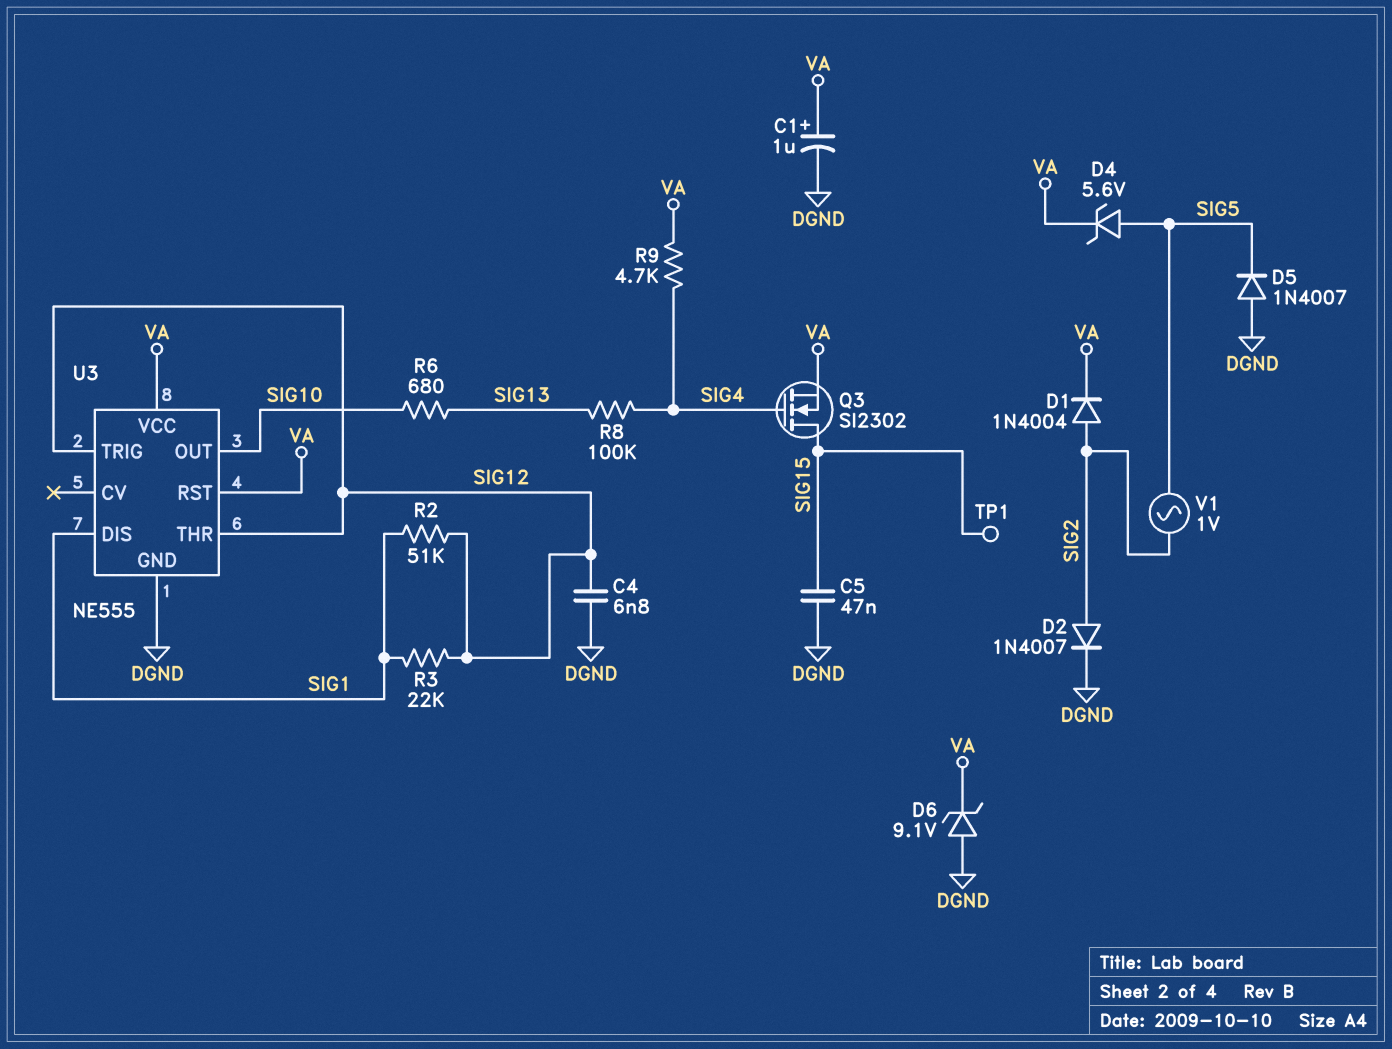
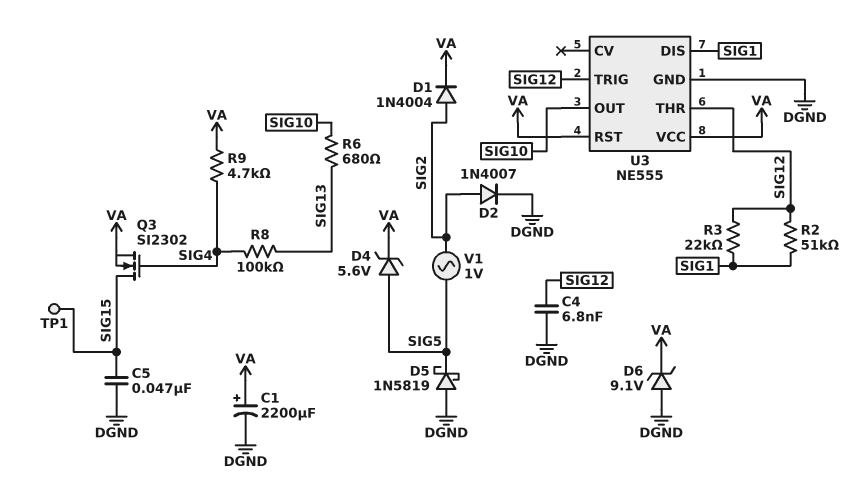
C1: 1uF (plus VA, minus DGND) -> 2200uF (plus VA, minus DGND)
D5: diode 1N4007 (A DGND, K SIG5) -> schottky 1N5819 (A DGND, K SIG5)

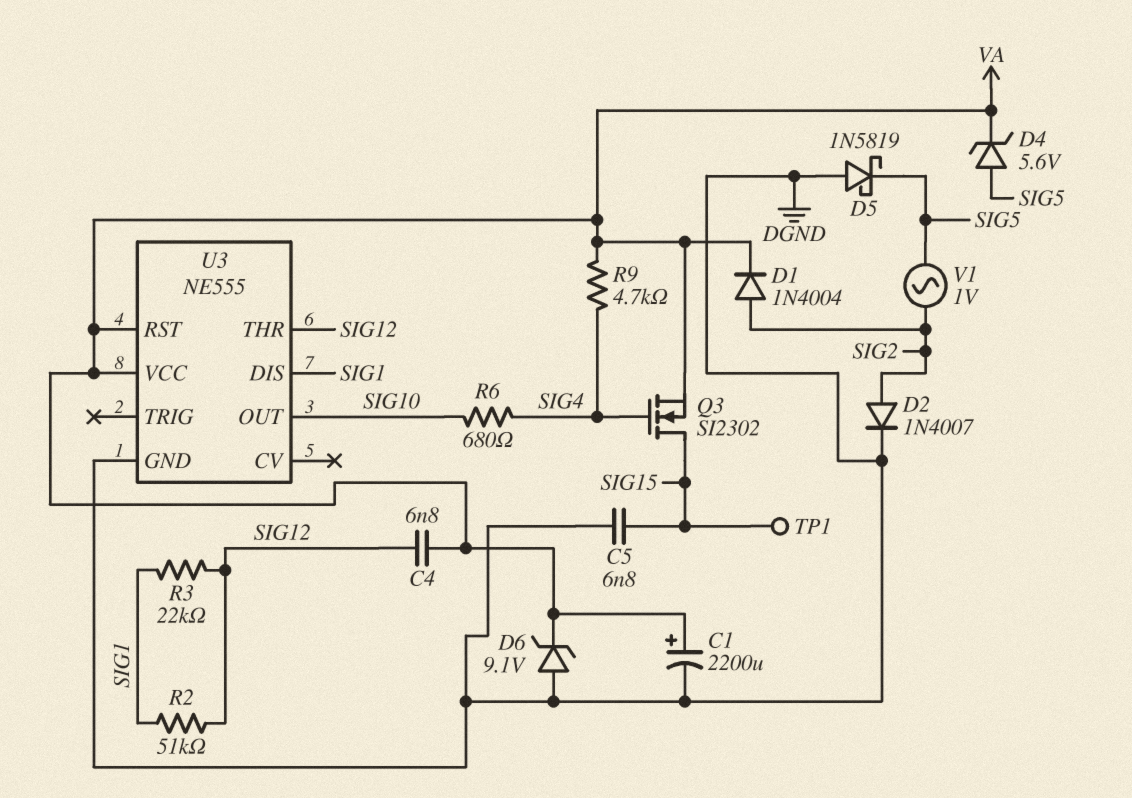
C4: 6.8nF (DGND, SIG12) -> 6.8nF (SIG12, VA)
C5: 47nF (DGND, SIG15) -> 6.8nF (DGND, SIG15)
R6: 680 (SIG10, SIG13) -> 680 (SIG4, SIG10)
R8: 100k (SIG4, SIG13) -> none
U3 pin TRIG: SIG12 -> none

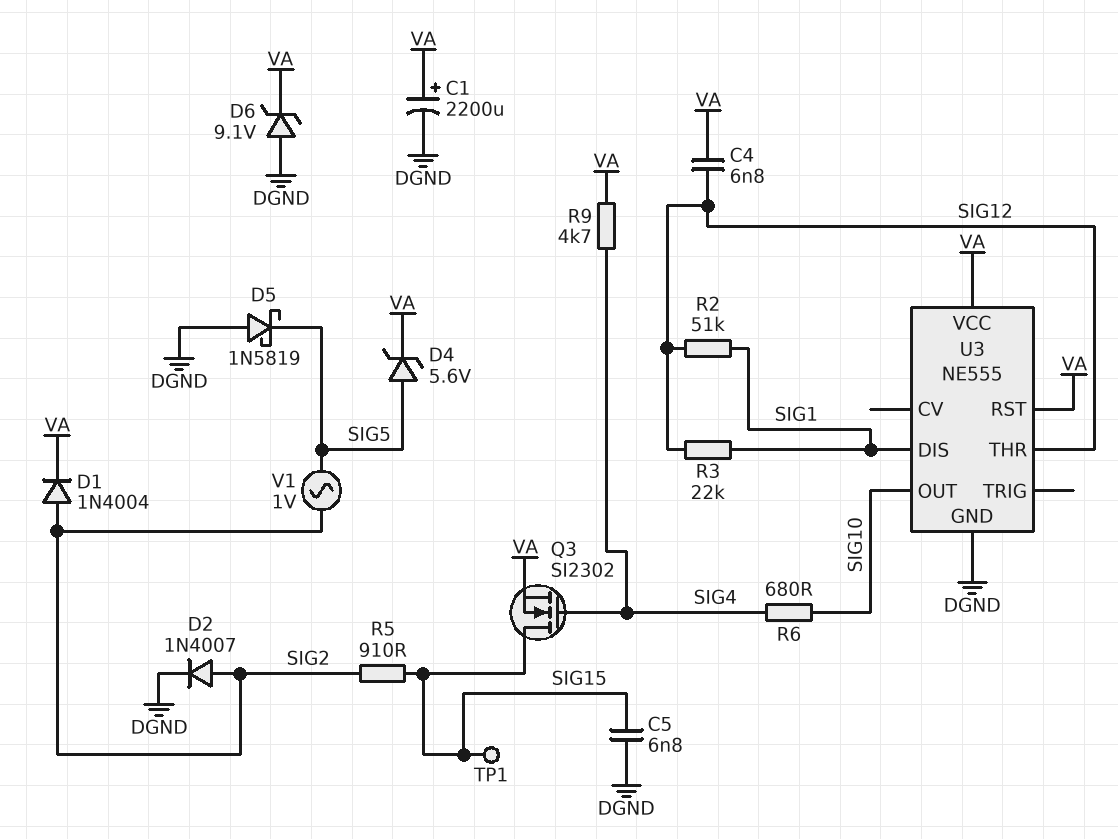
R5: none -> 910 (SIG2, SIG15)

